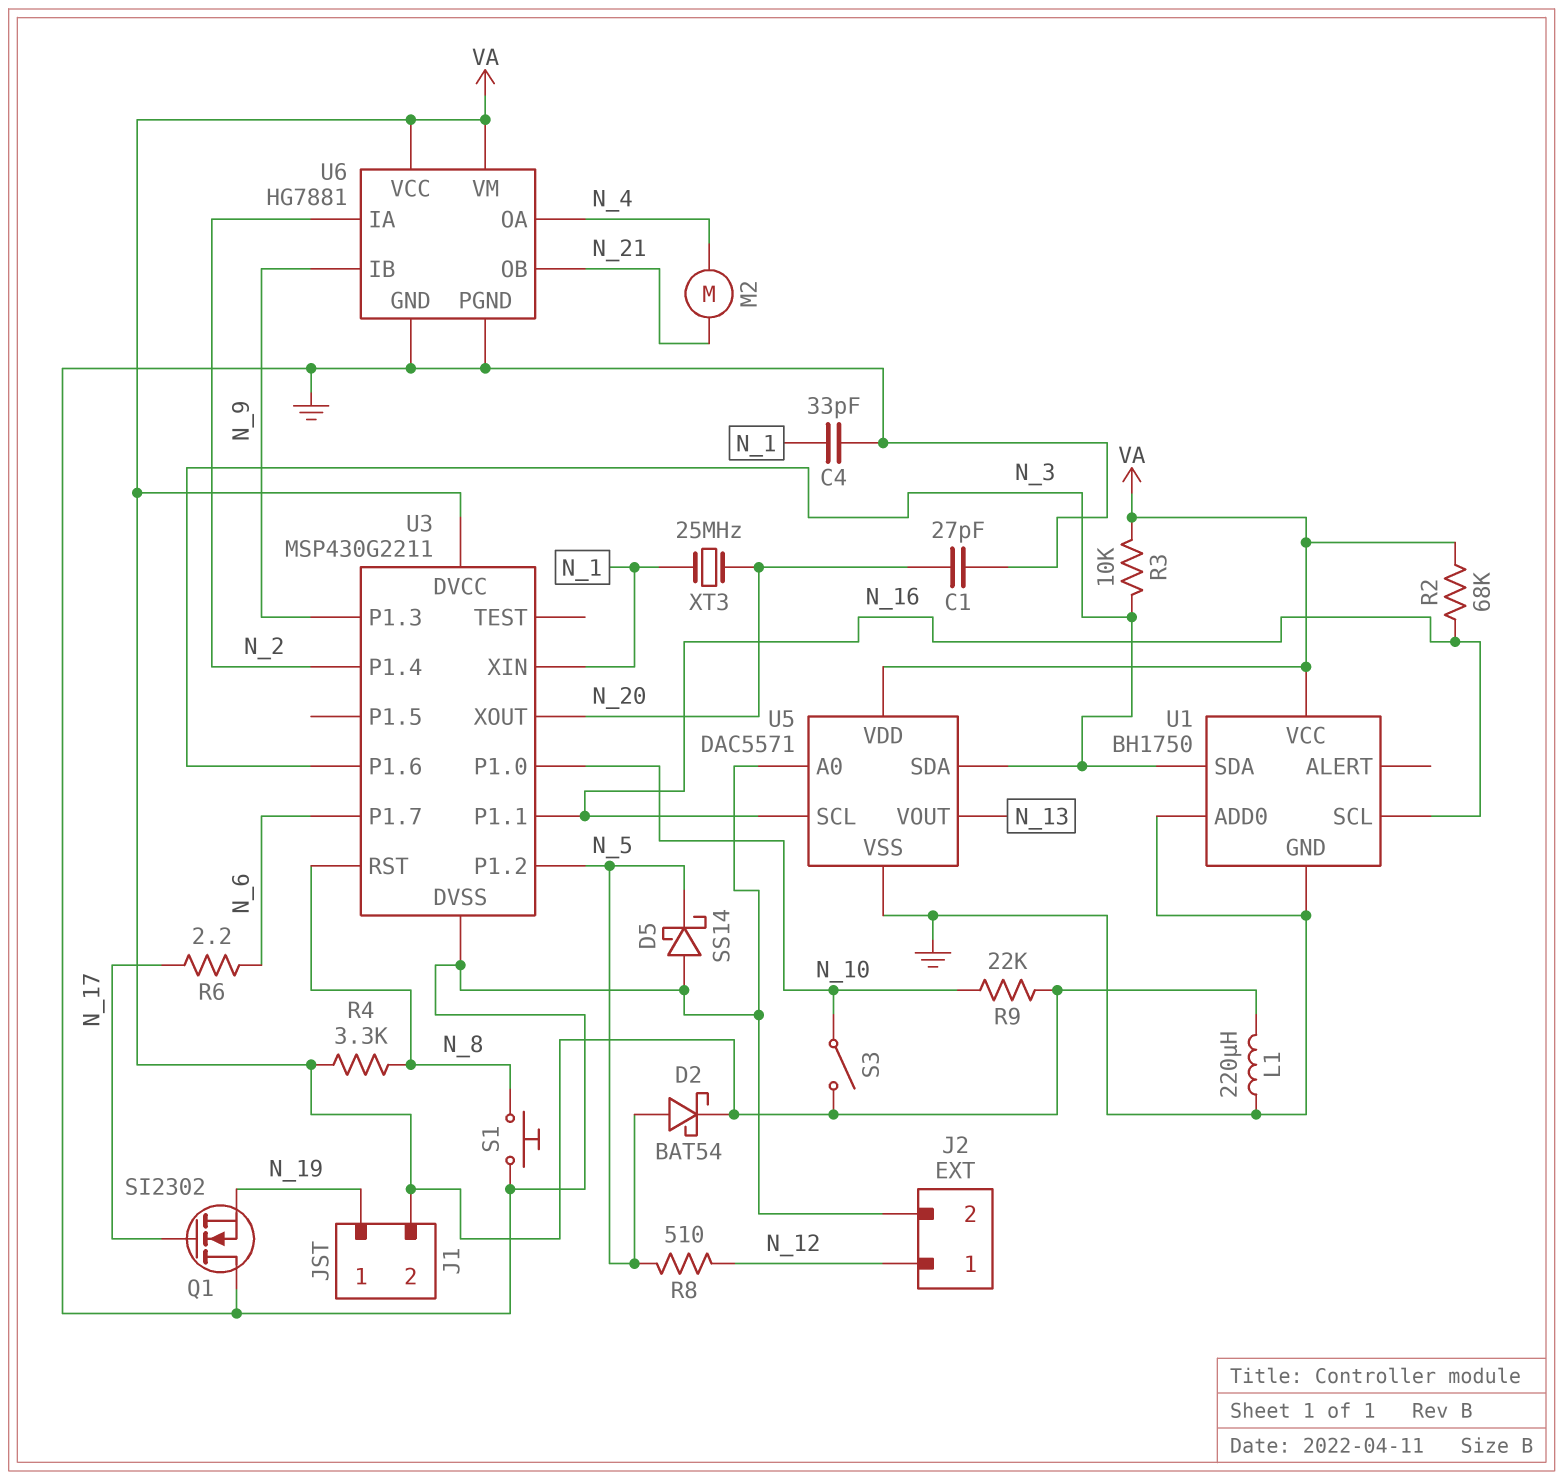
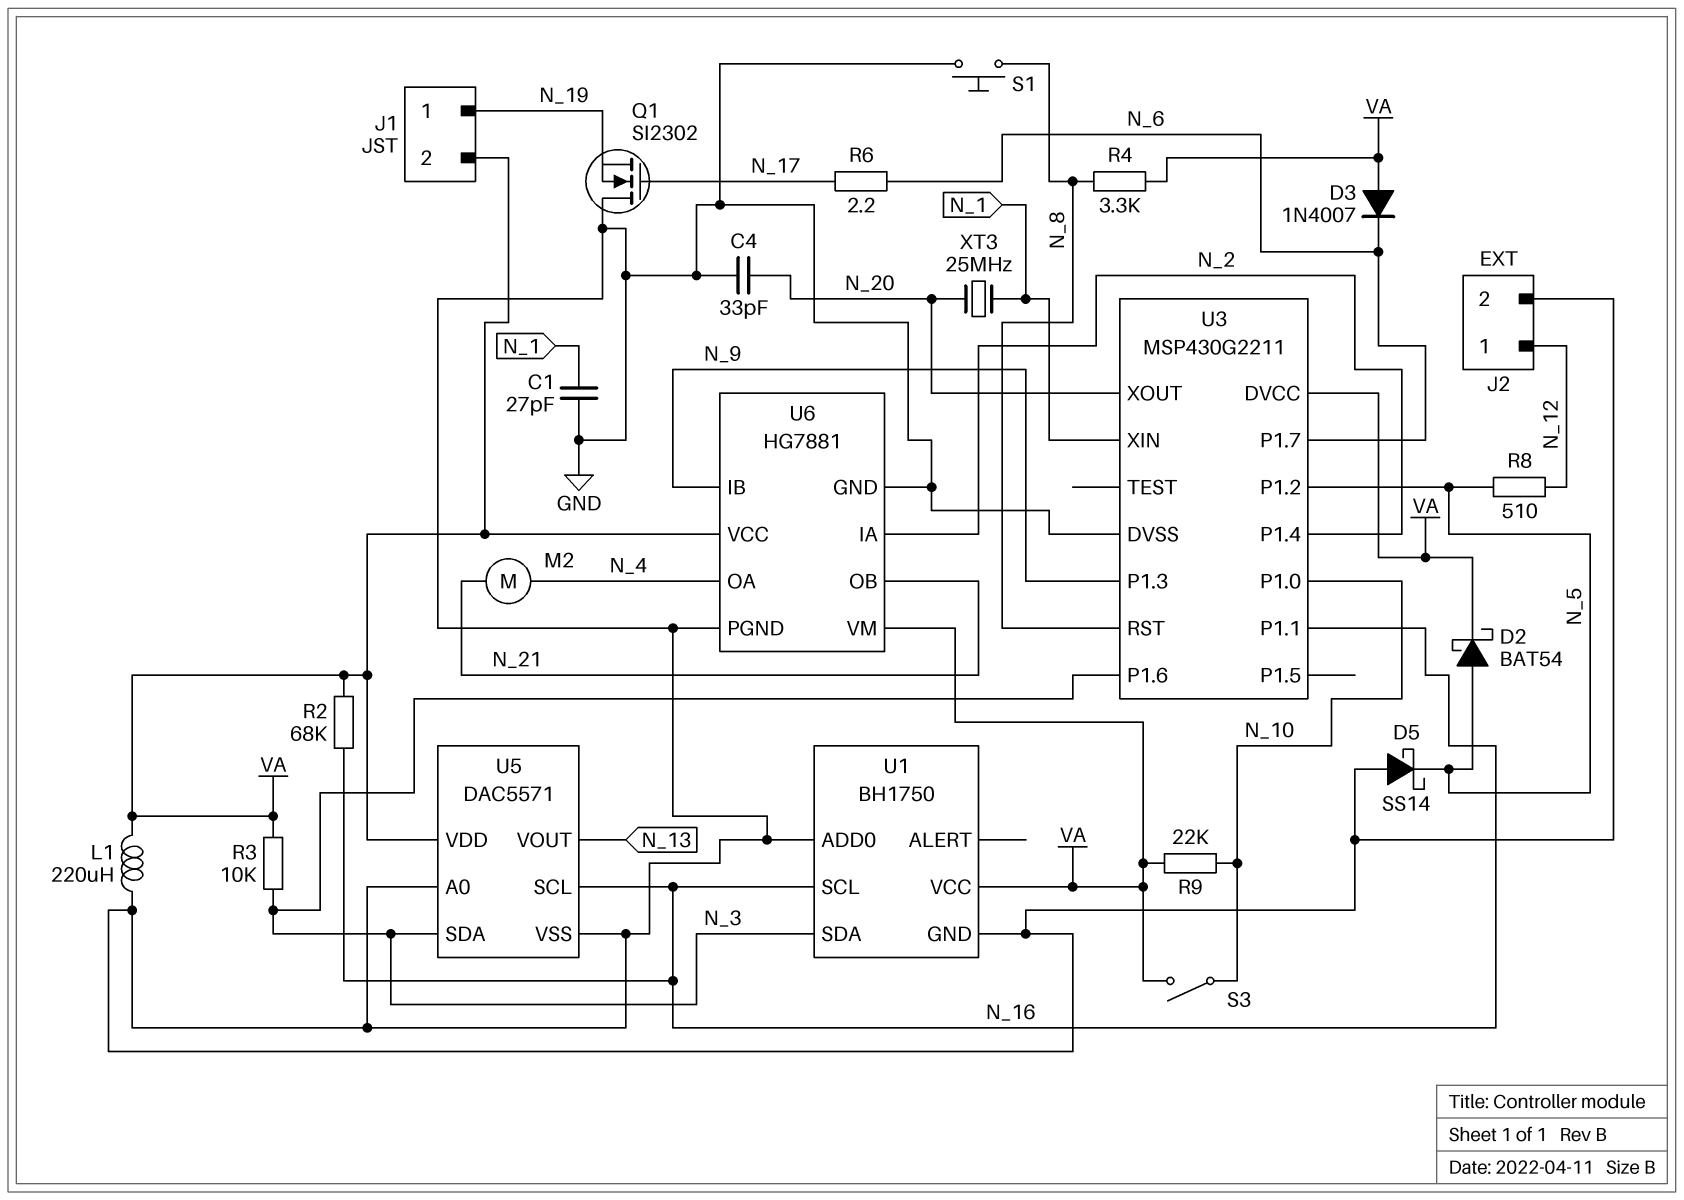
C1: 27pF (GND, N_20) -> 27pF (GND, N_1)
C4: 33pF (GND, N_1) -> 33pF (GND, N_20)
D3: none -> diode 1N4007 (A VA, K N_6)

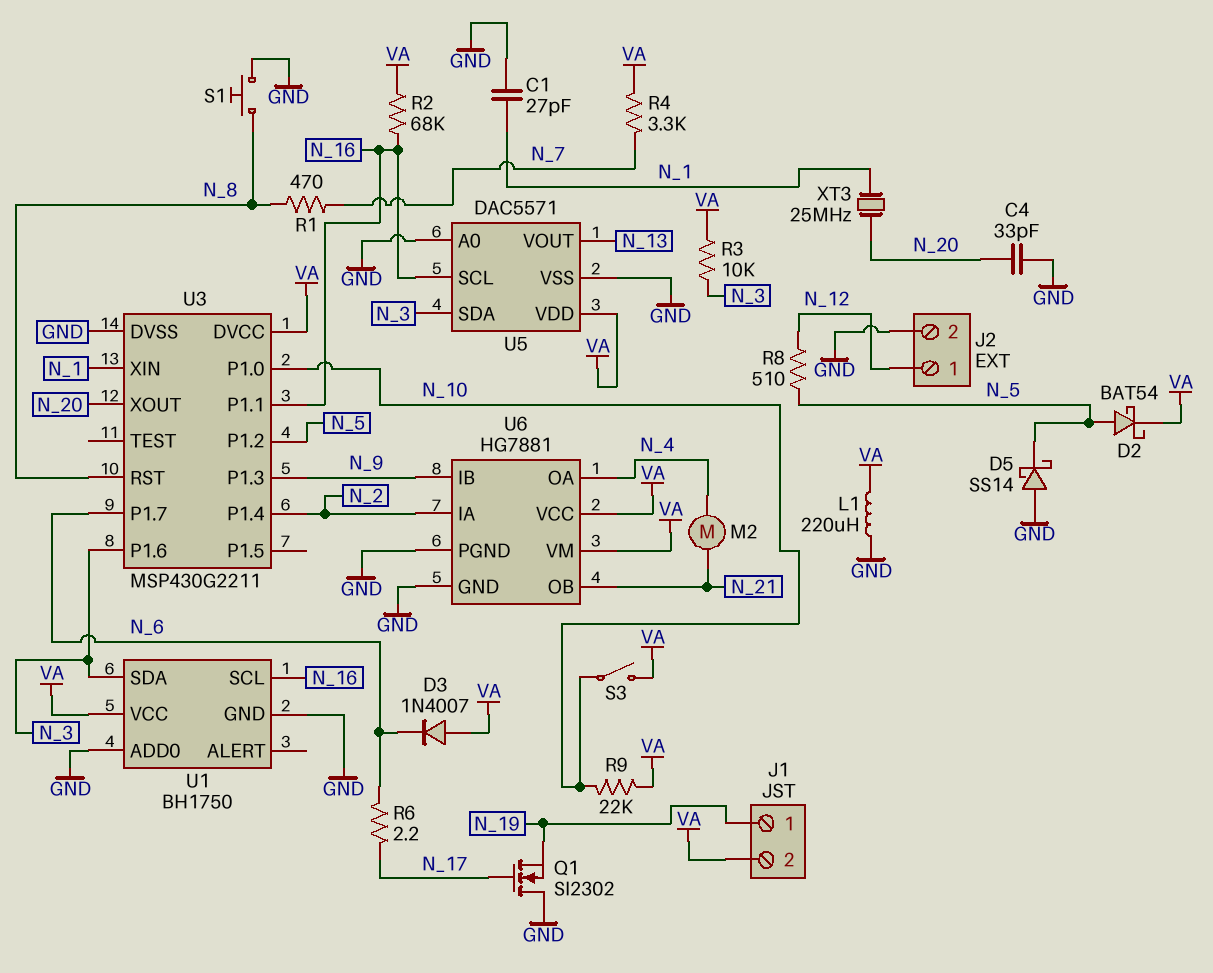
R1: none -> 470 (N_7, N_8)
R4: 3.3k (N_8, VA) -> 3.3k (N_7, VA)

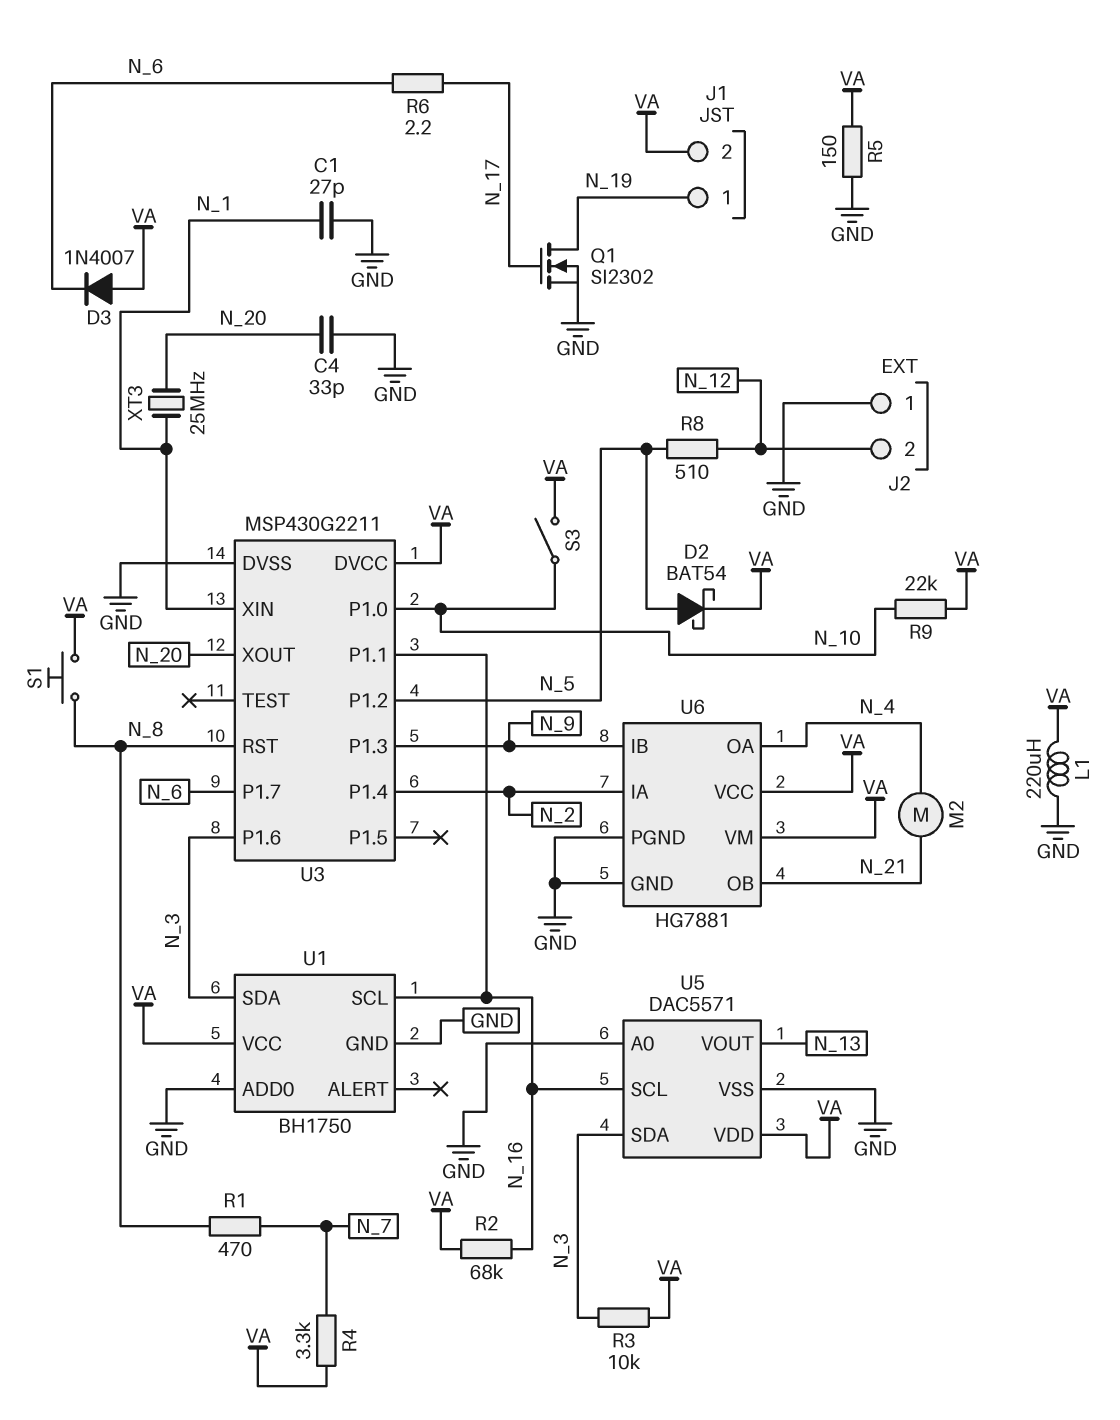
D5: schottky SS14 (A GND, K N_5) -> none
J2 pin 1: N_12 -> GND
J2 pin 2: GND -> N_12
Q1: NMOS SI2302 (G N_17, D GND, S N_19) -> NMOS SI2302 (G N_17, D N_19, S GND)
R5: none -> 150 (GND, VA)
S1: button (GND, N_8) -> button (N_8, VA)

